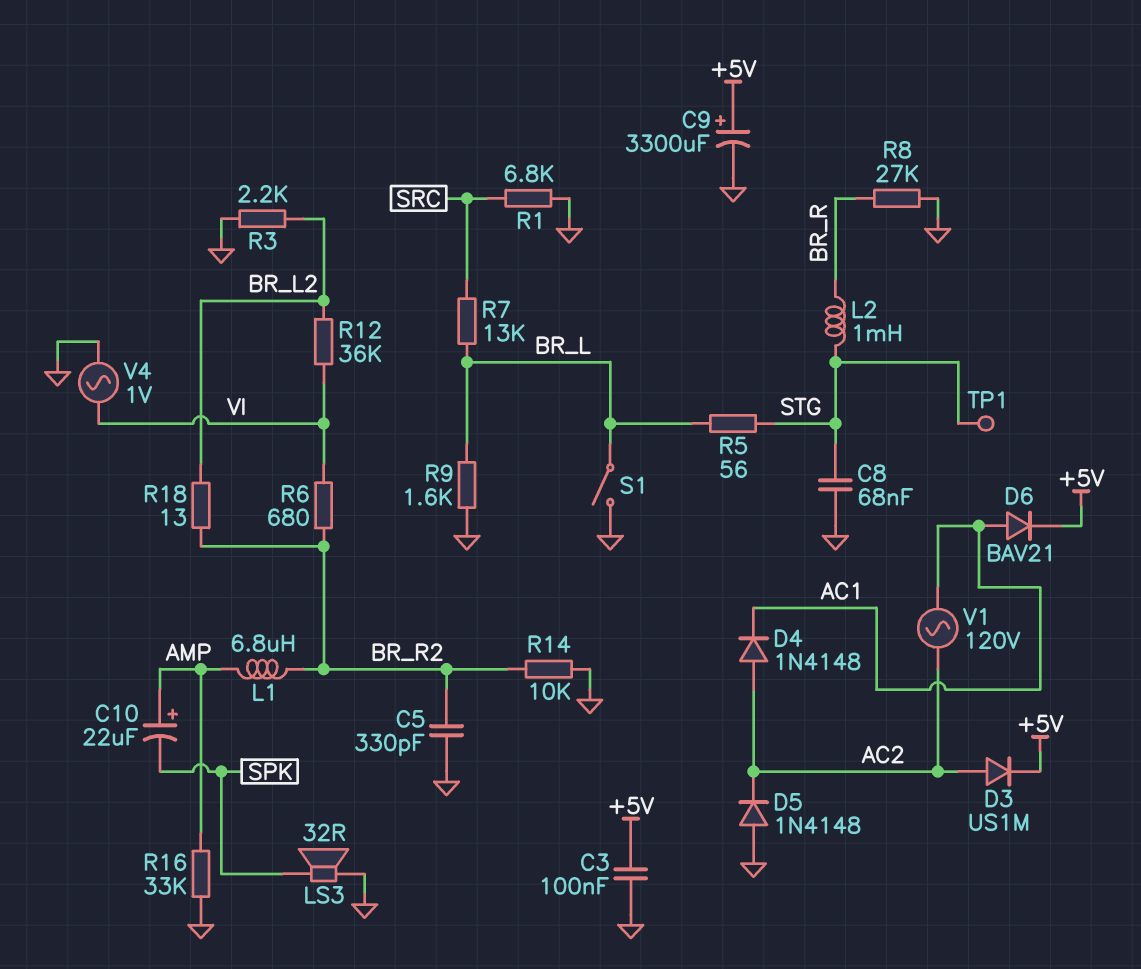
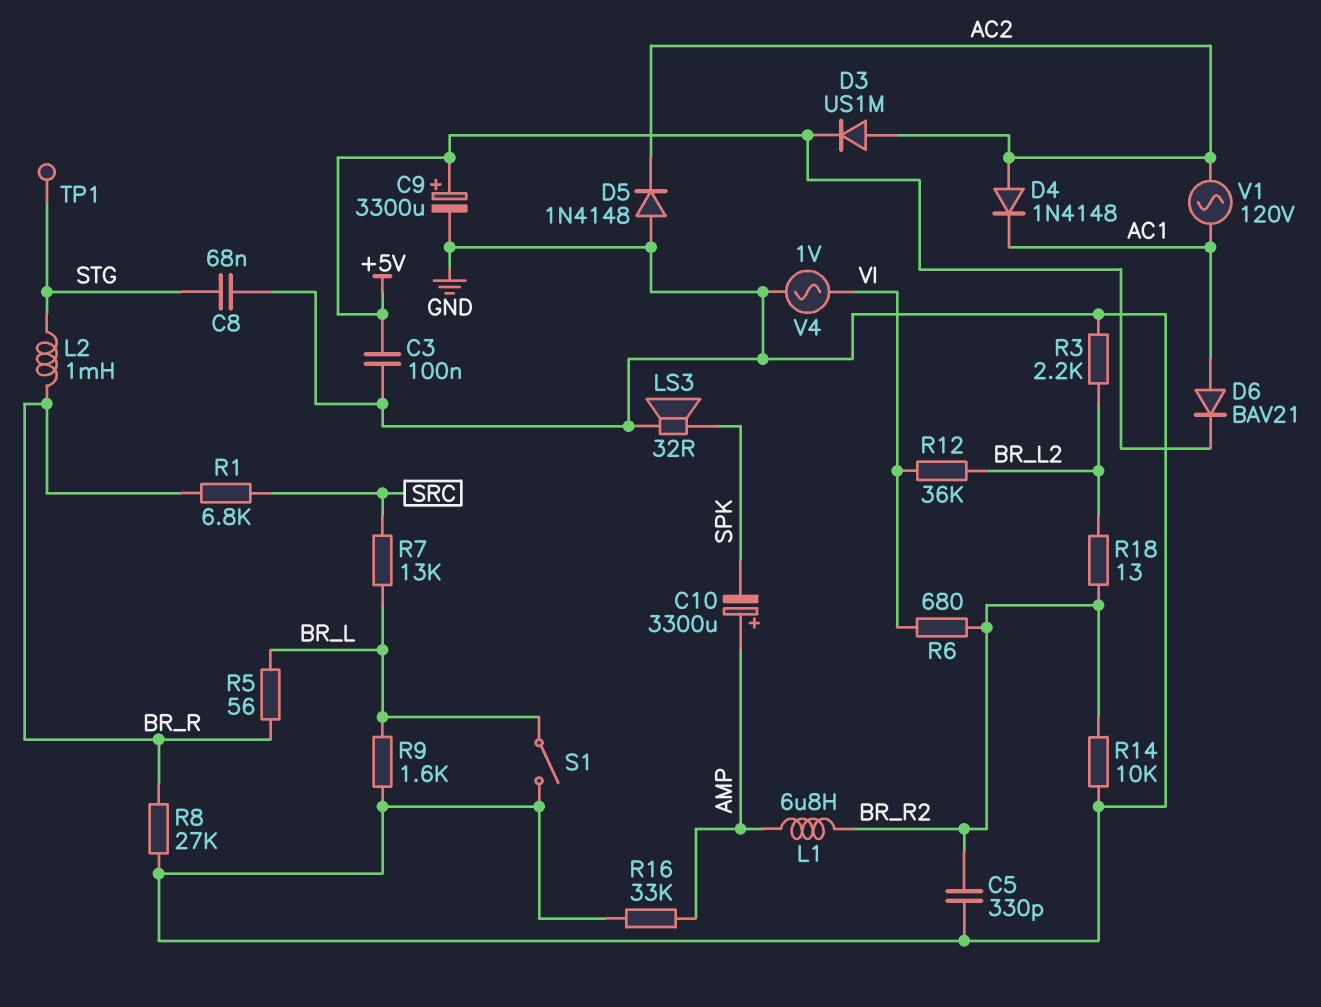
C10: 22uF (plus AMP, minus SPK) -> 3300uF (plus AMP, minus SPK)
R1: 6.8k (GND, SRC) -> 6.8k (BR_R, SRC)
R5: 56 (BR_L, STG) -> 56 (BR_L, BR_R)

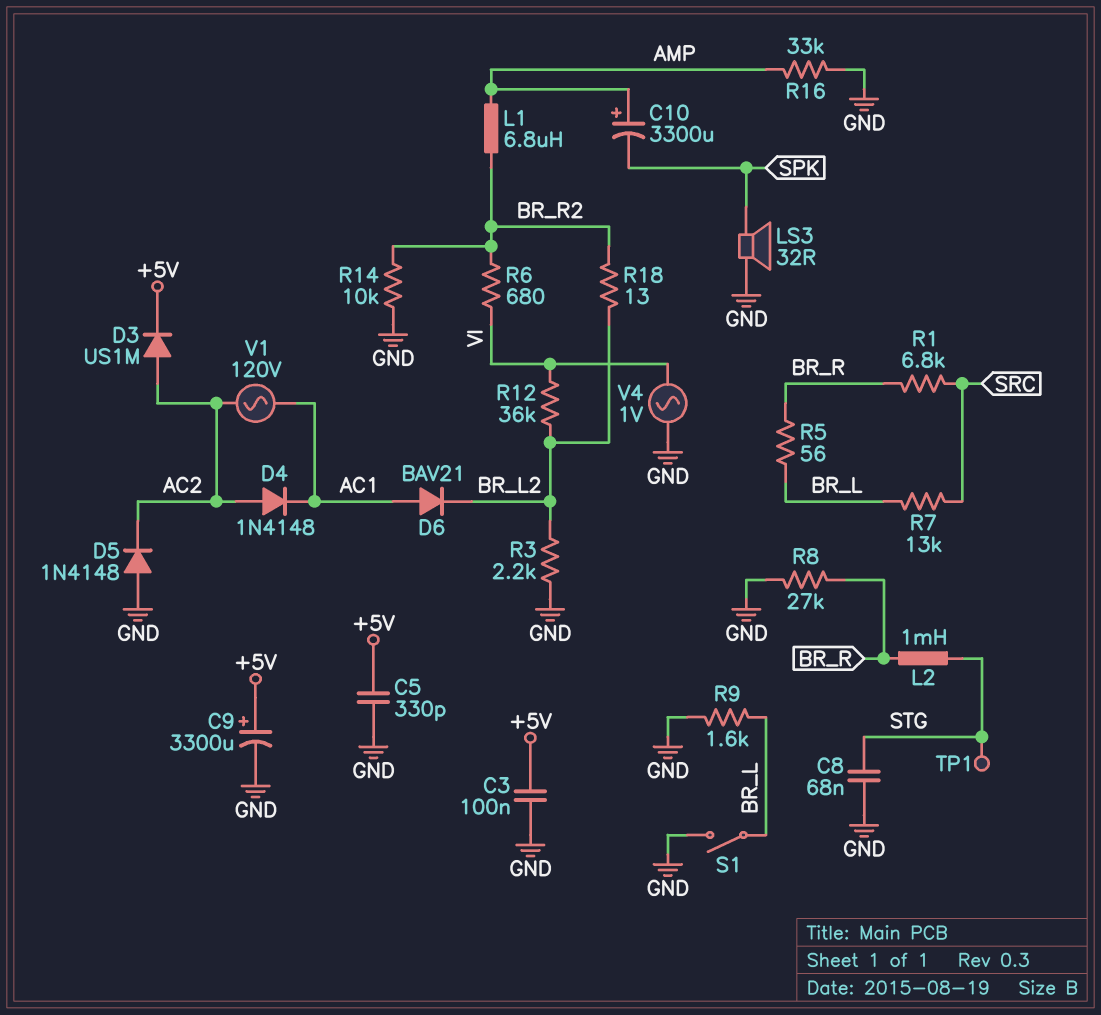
C5: 330pF (BR_R2, GND) -> 330pF (+5V, GND)
D6: diode BAV21 (A AC1, K +5V) -> diode BAV21 (A AC1, K BR_L2)

